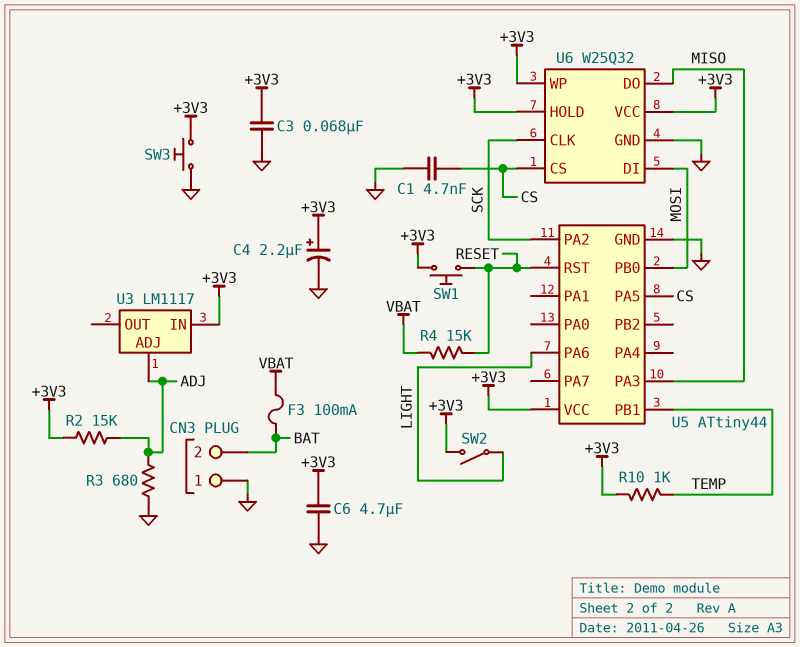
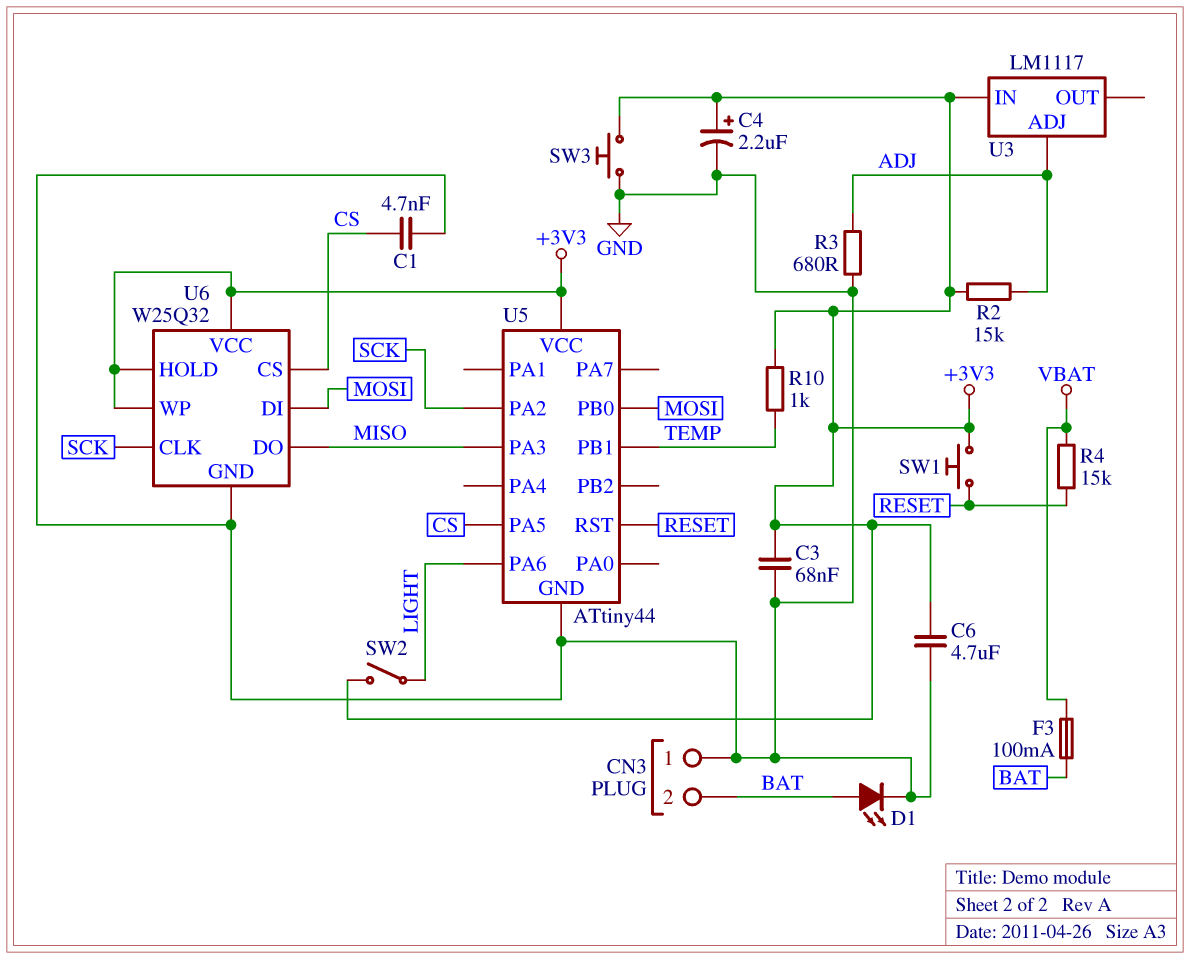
D1: none -> LED (A BAT, K GND)

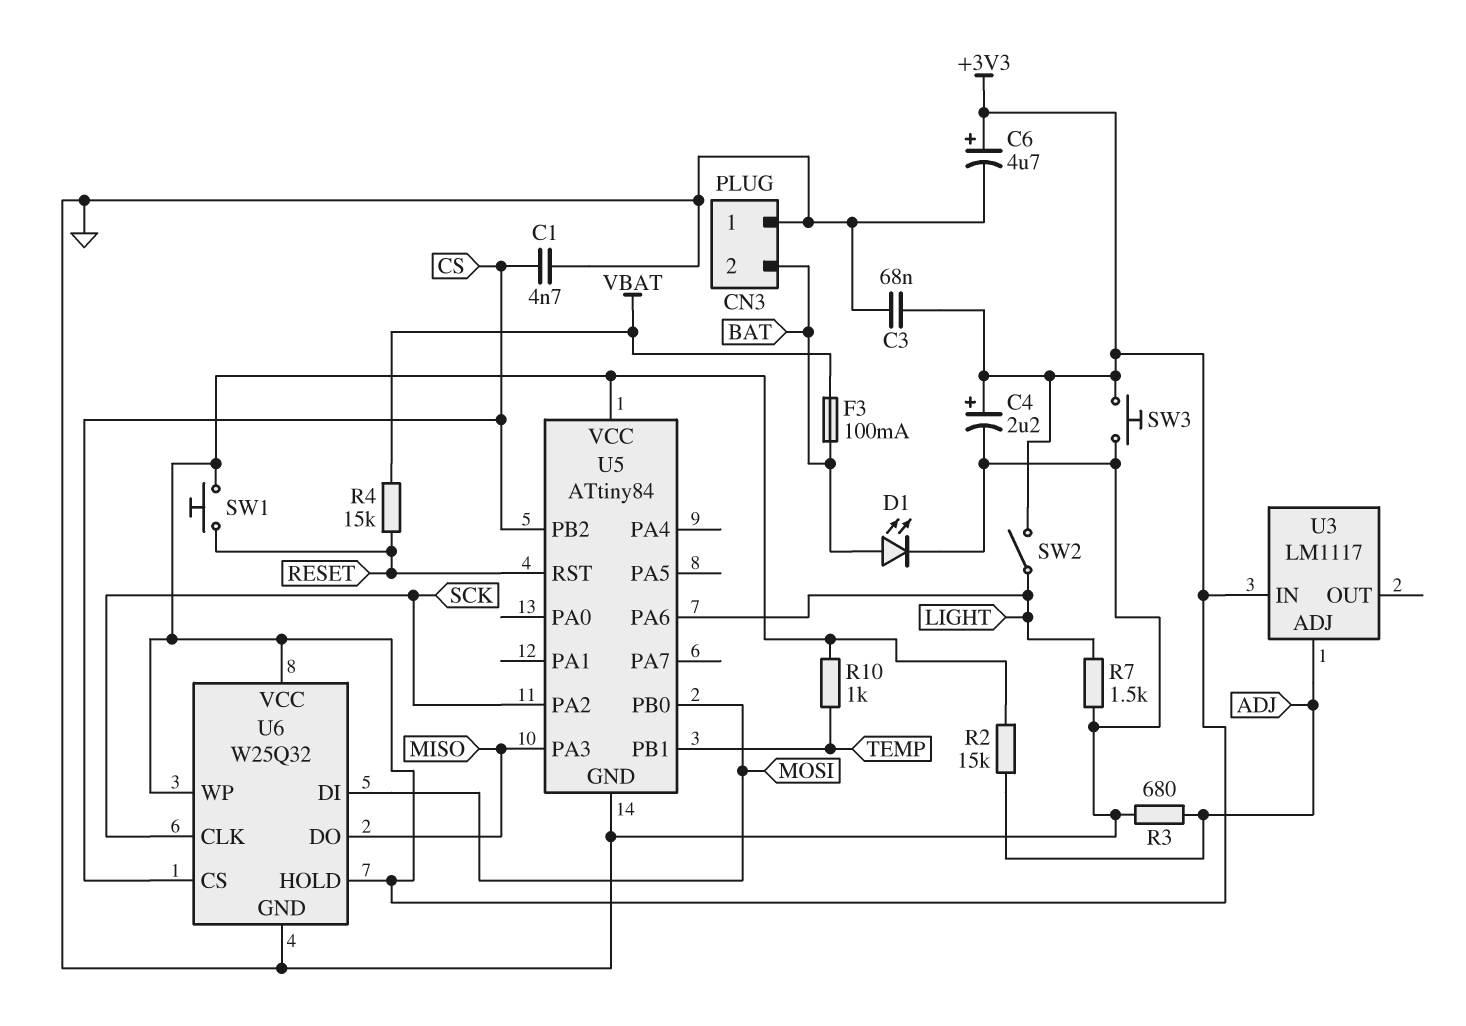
C6: 4.7uF (+3V3, GND) -> 4.7uF (plus +3V3, minus GND)
R7: none -> 1.5k (GND, LIGHT)
U5: ATtiny44 -> ATtiny84
U5 pin PA5: CS -> none
U5 pin PB2: none -> CS

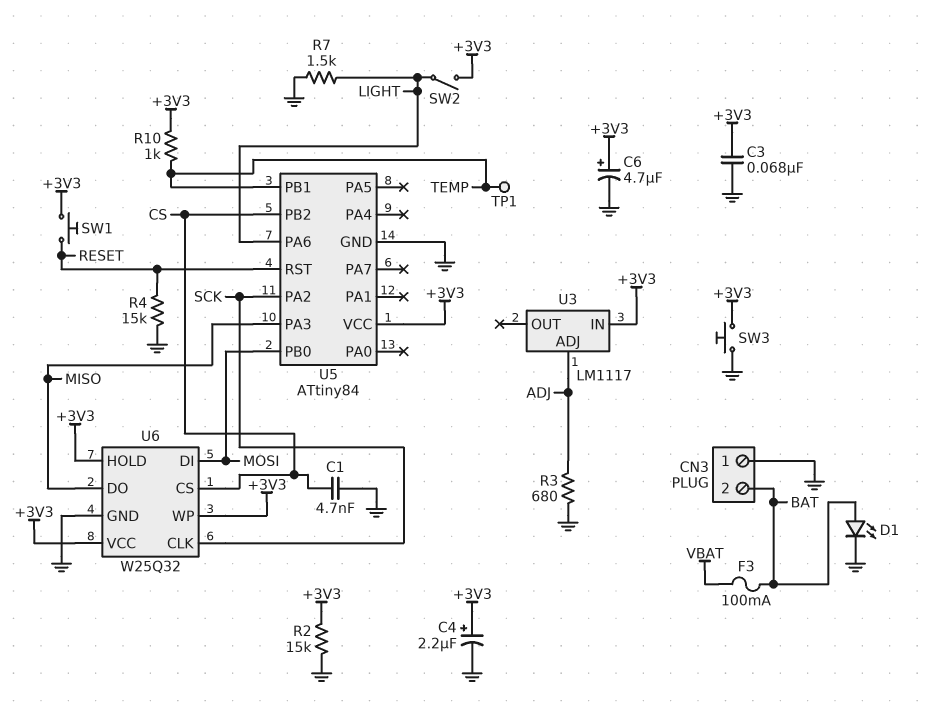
R2: 15k (+3V3, ADJ) -> 15k (+3V3, GND)
R4: 15k (RESET, VBAT) -> 15k (GND, RESET)
TP1: none -> test point (TEMP)

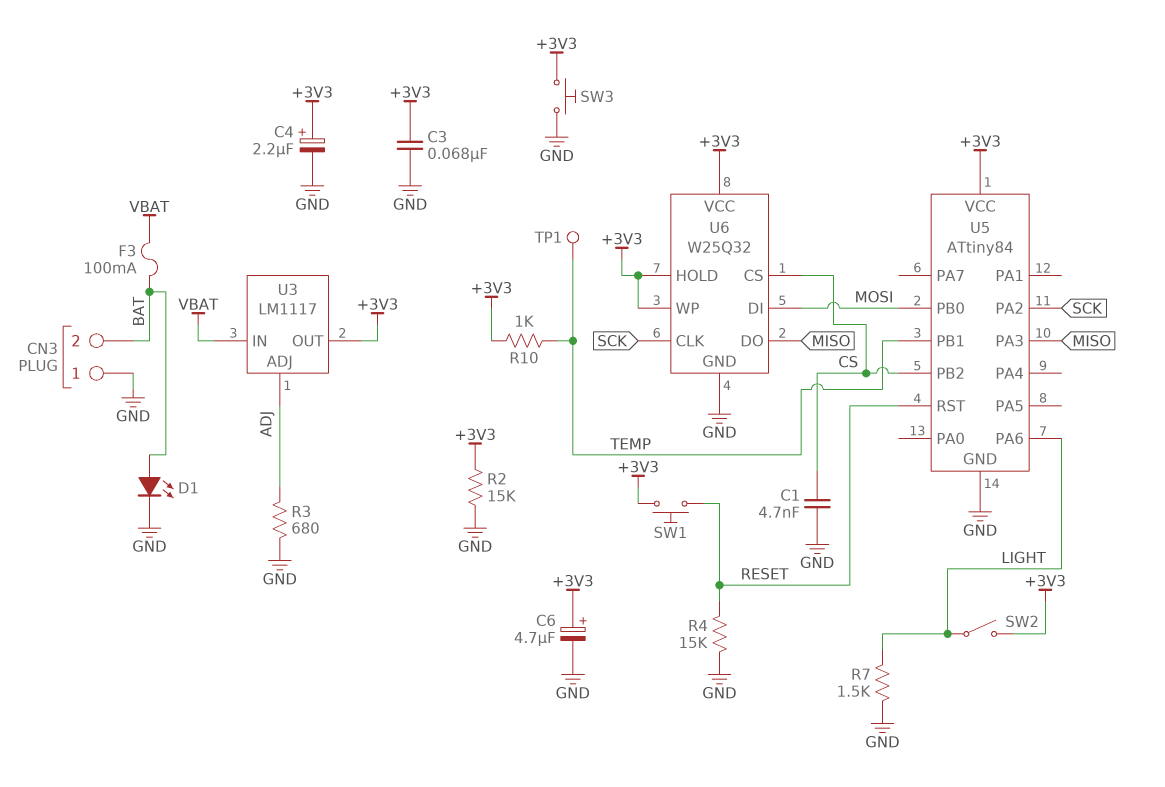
U3 pin IN: +3V3 -> VBAT
U3 pin OUT: none -> +3V3

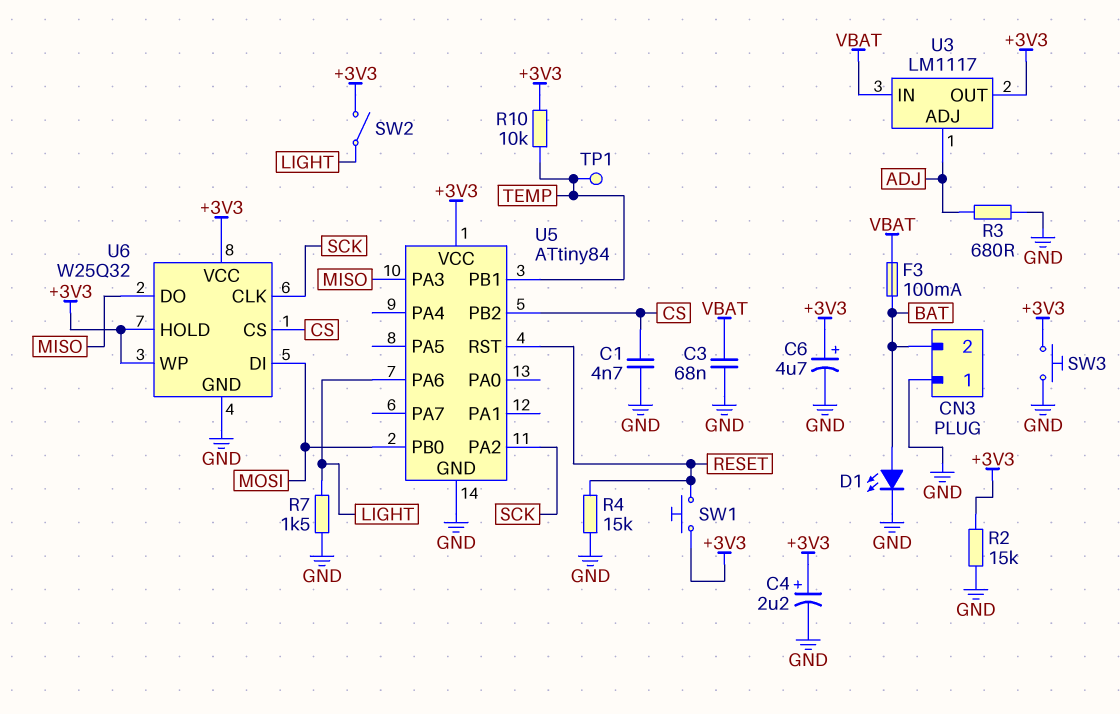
C3: 68nF (+3V3, GND) -> 68nF (GND, VBAT)
R10: 1k (+3V3, TEMP) -> 10k (+3V3, TEMP)

